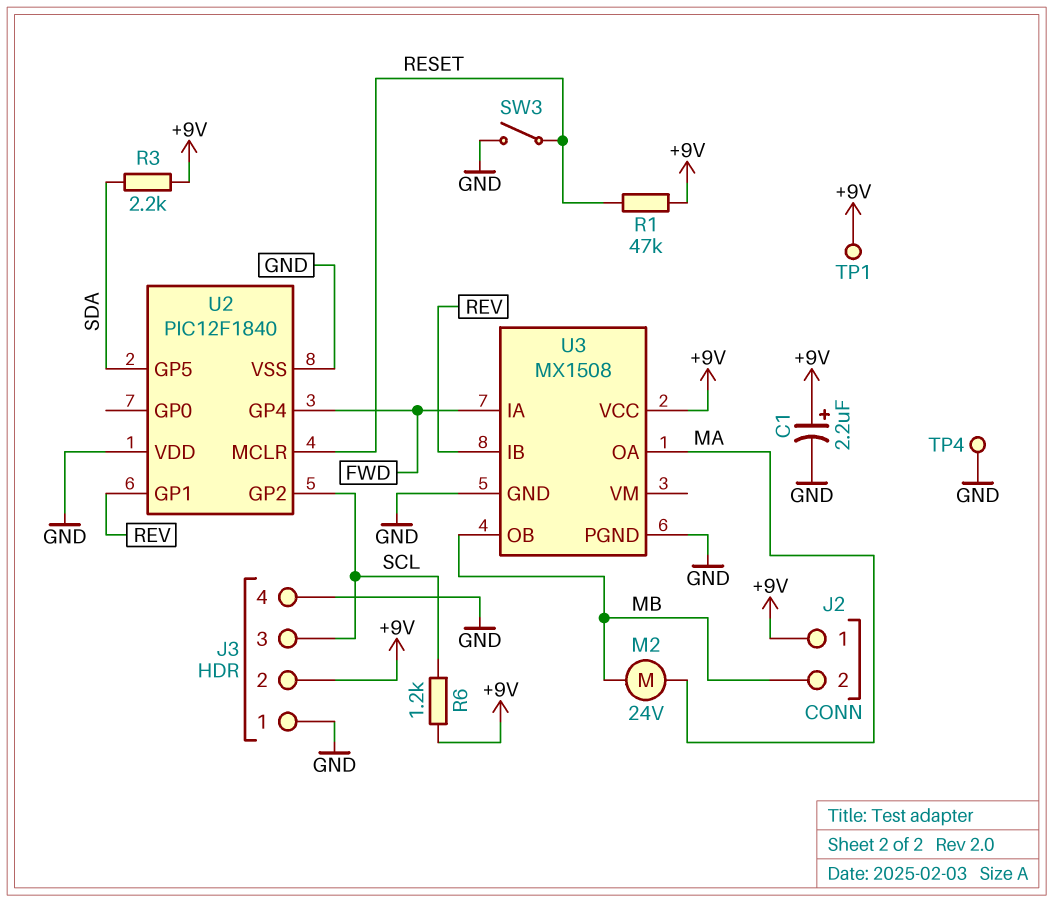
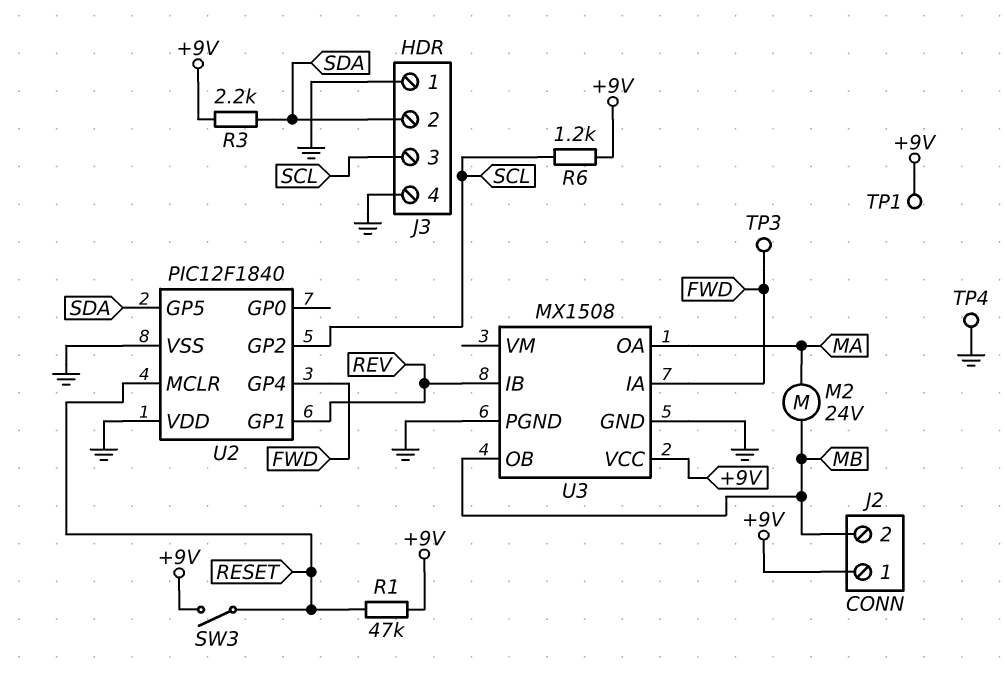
C1: 2.2uF (plus +9V, minus GND) -> none
J3 pin 2: +9V -> SDA
SW3: switch (GND, RESET) -> switch (+9V, RESET)
TP3: none -> test point (FWD)

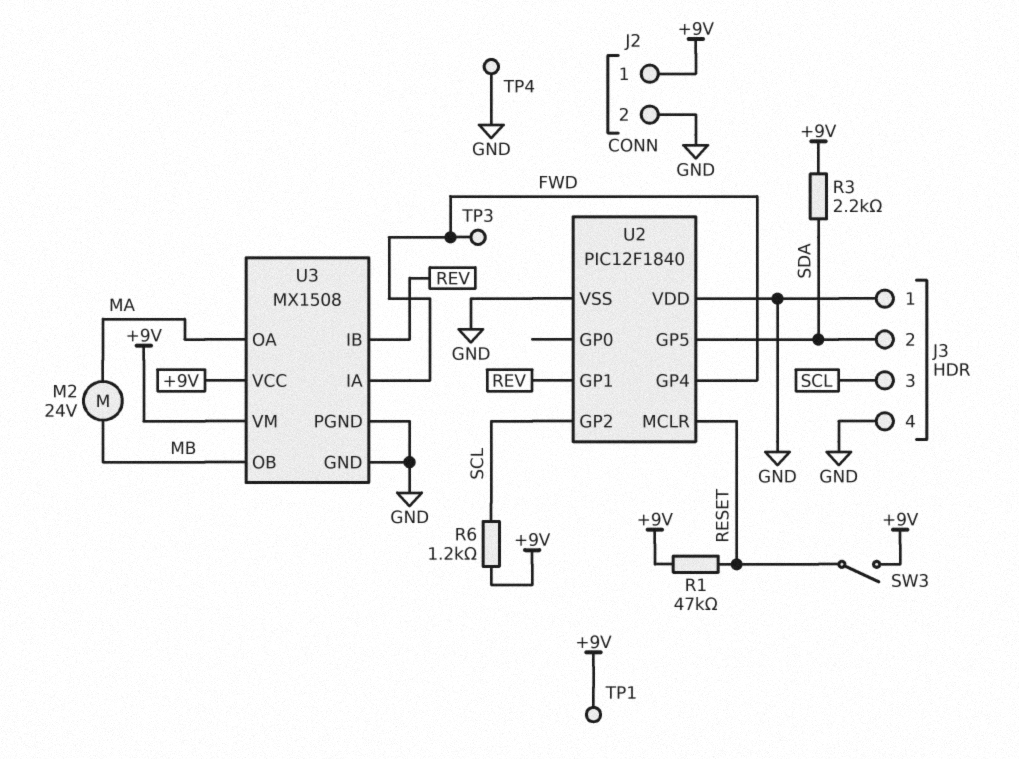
J2 pin 2: MB -> GND
U3 pin VM: none -> +9V

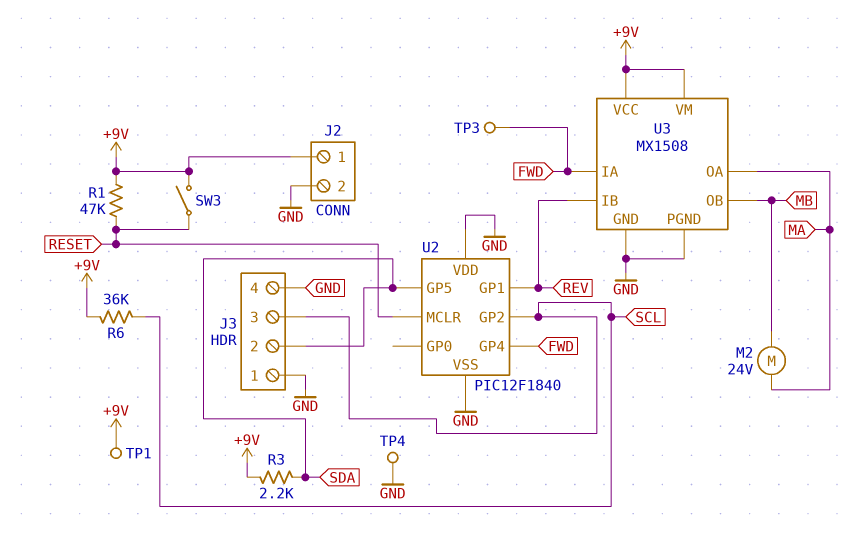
R6: 1.2k (+9V, SCL) -> 36k (+9V, SCL)

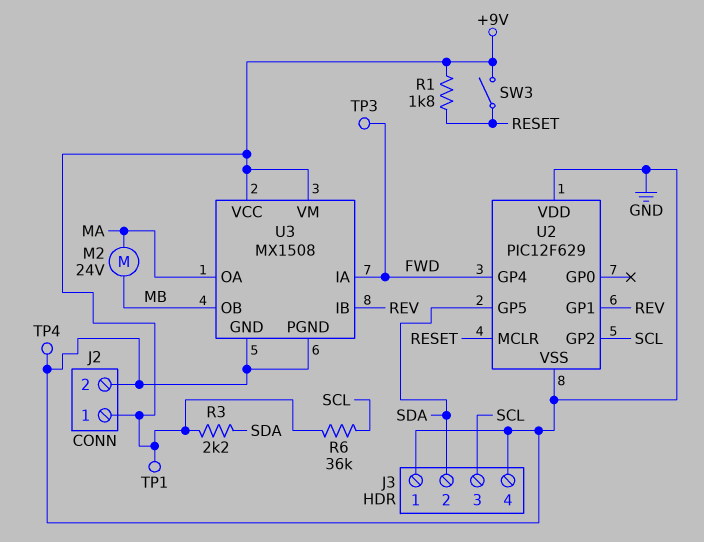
R1: 47k (+9V, RESET) -> 1.8k (+9V, RESET)
U2: PIC12F1840 -> PIC12F629

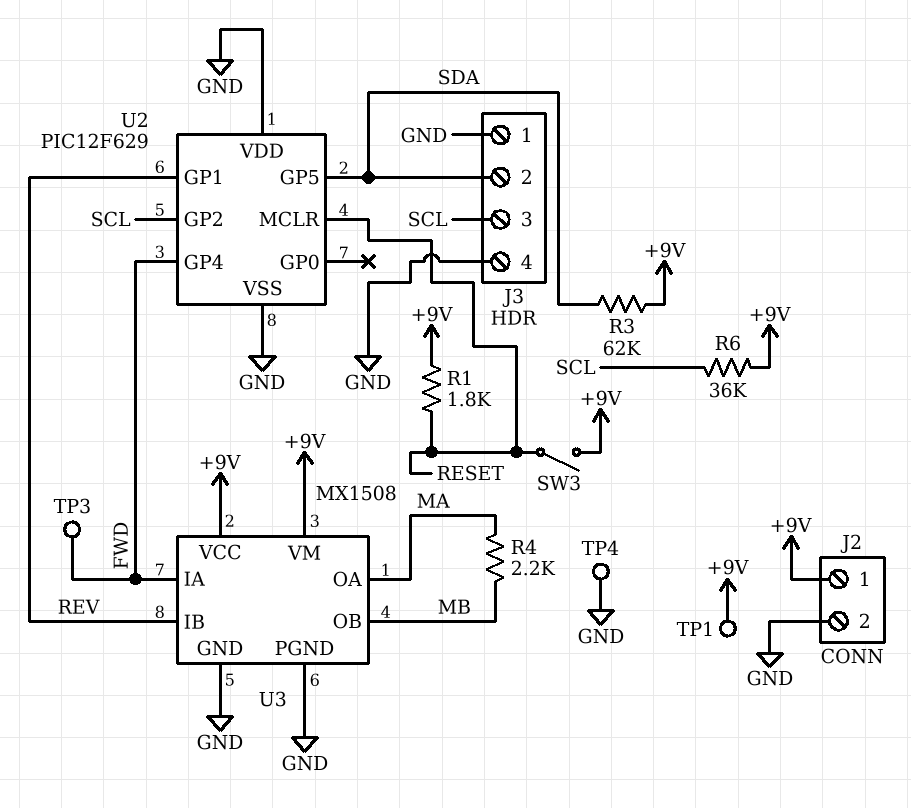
M2: motor 24V (MA, MB) -> none
R3: 2.2k (+9V, SDA) -> 62k (+9V, SDA)
R4: none -> 2.2k (MA, MB)

